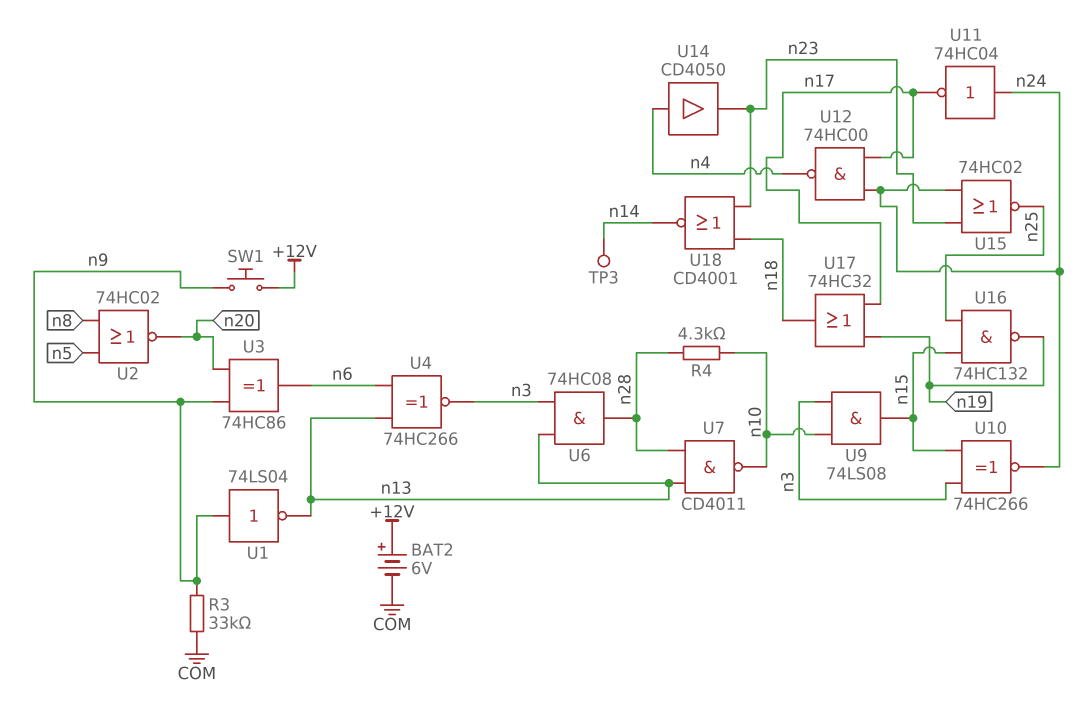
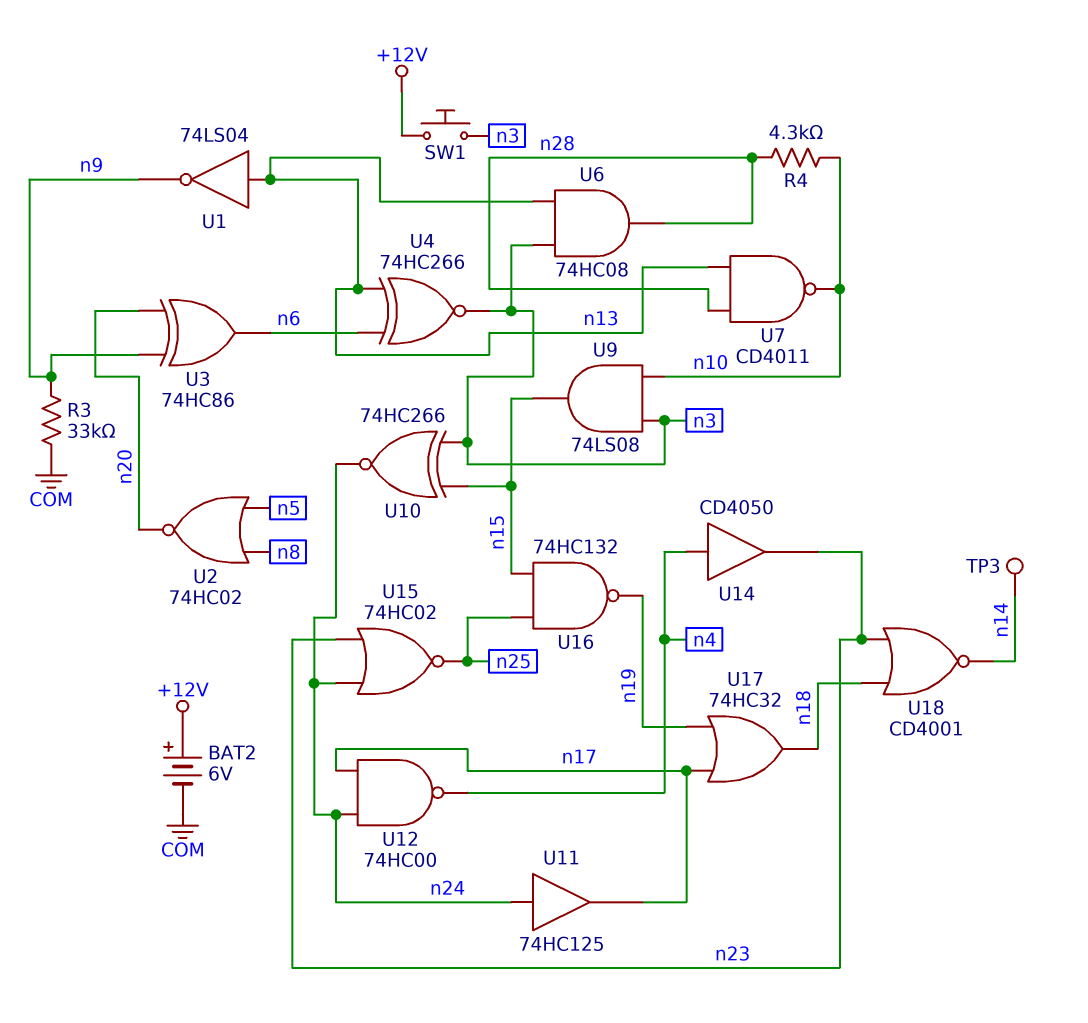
SW1: button (+12V, n9) -> button (+12V, n3)
U1: NOT 74LS04 (in n9, out n13) -> NOT 74LS04 (in n13, out n9)
U11: NOT 74HC04 (in n24, out n17) -> buffer 74HC125 (in n24, out n17)

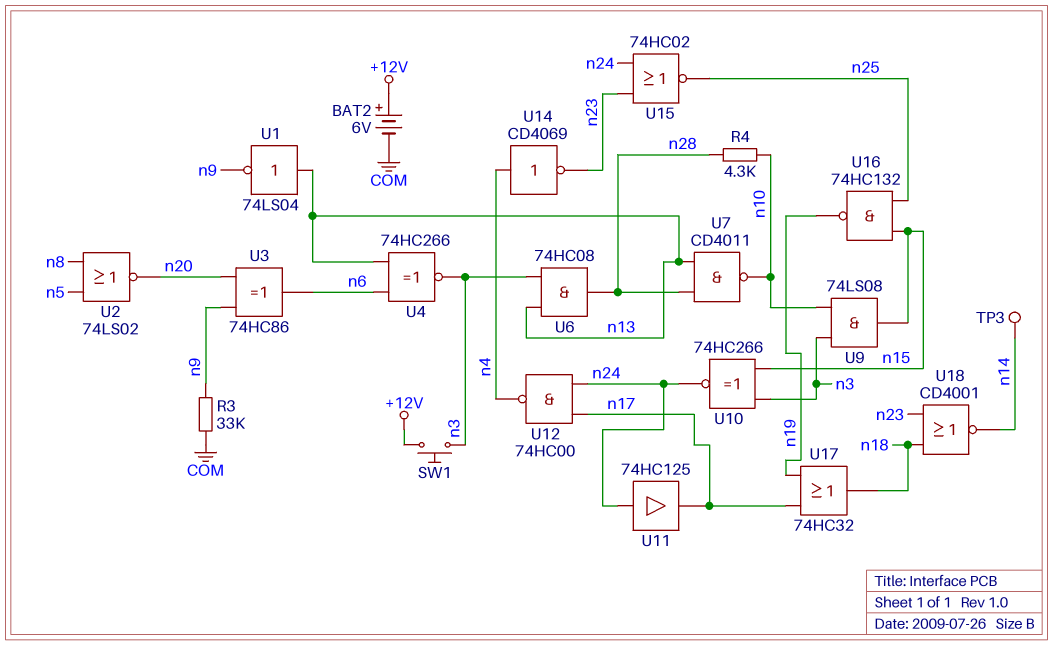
U2: NOR 74HC02 (in n5, in n8, out n20) -> NOR 74LS02 (in n5, in n8, out n20)
U14: buffer CD4050 (in n4, out n23) -> NOT CD4069 (in n4, out n23)

